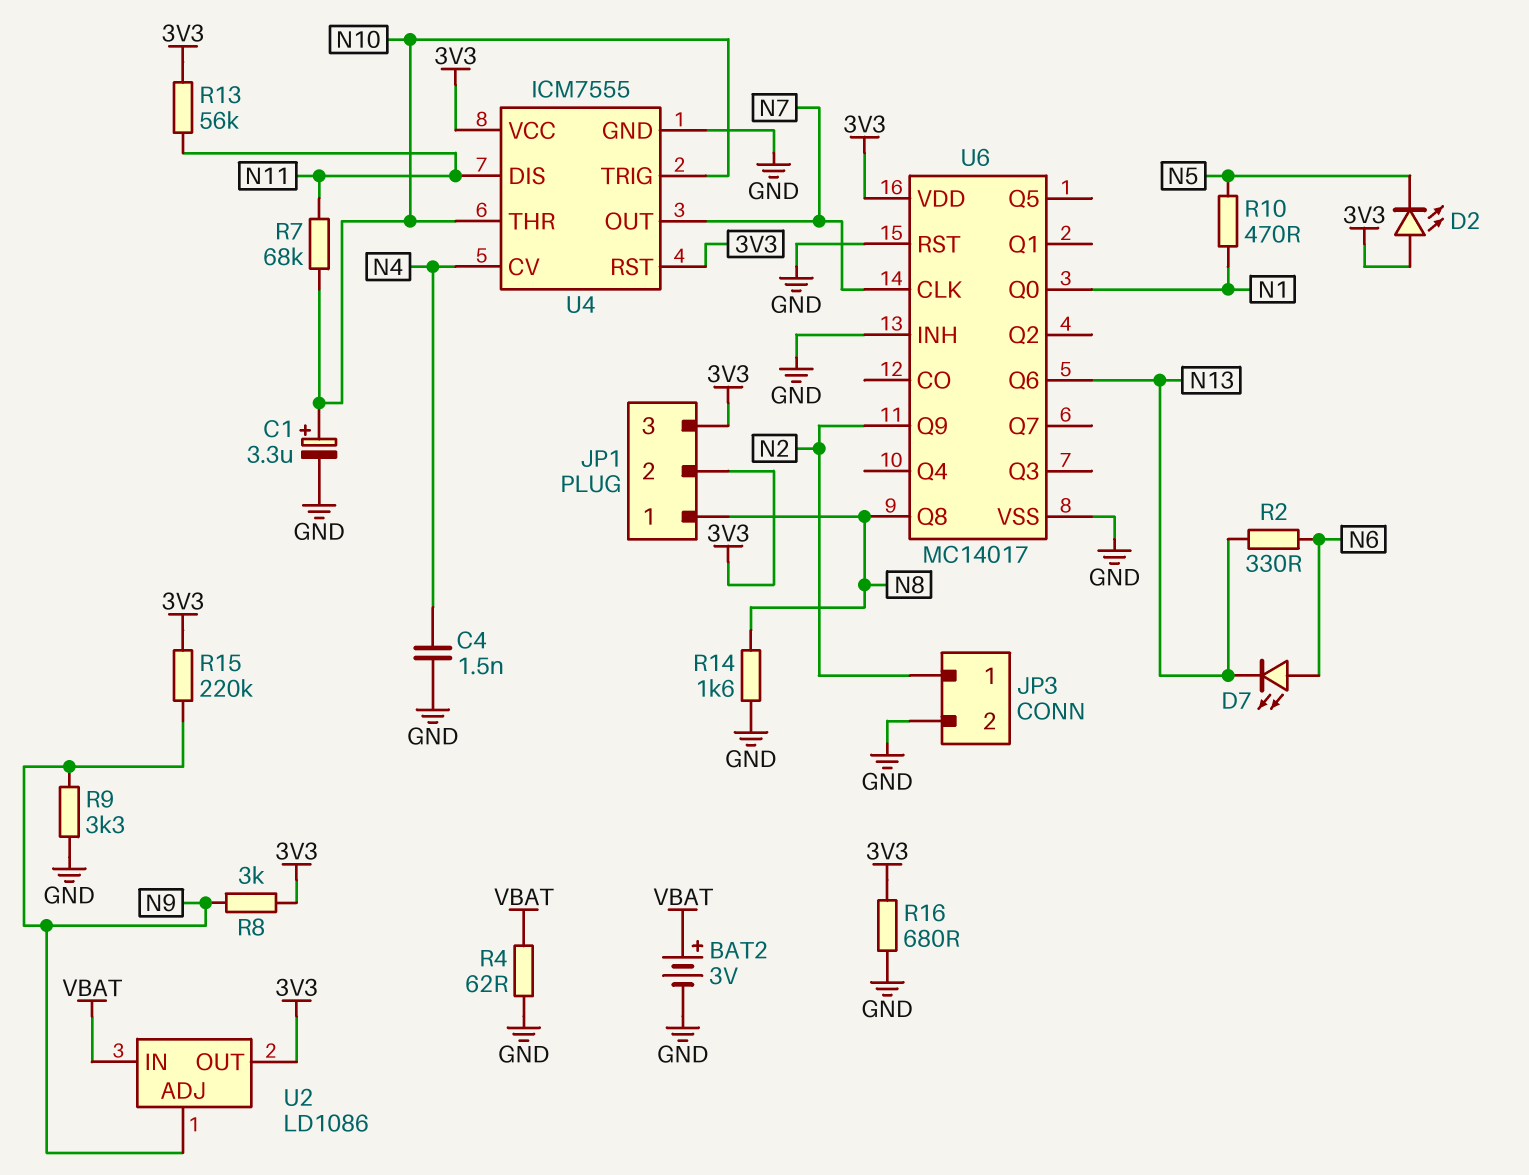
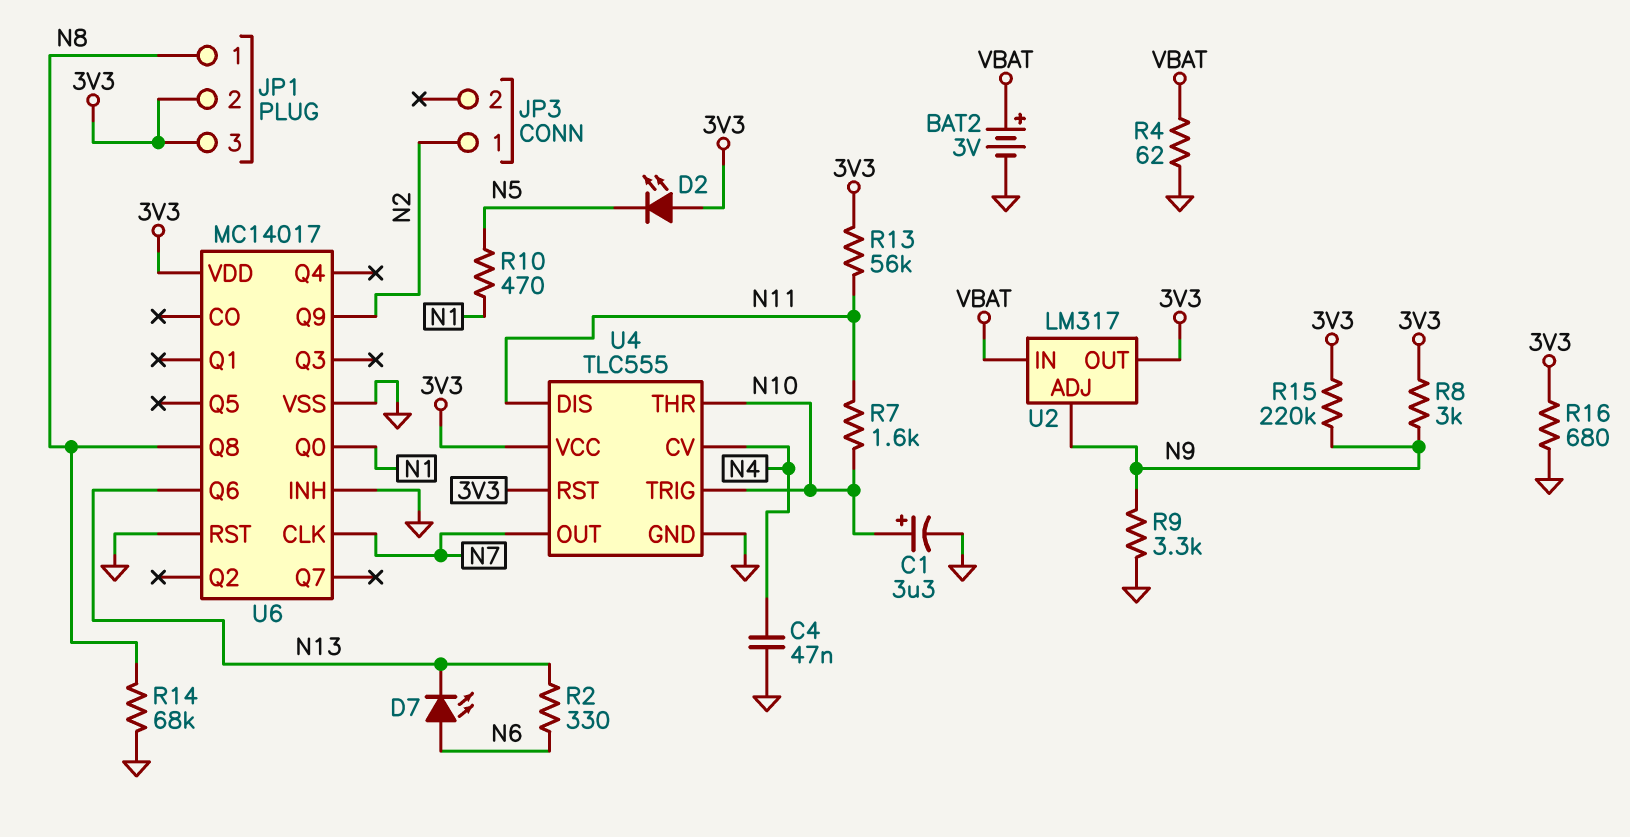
C4: 1.5nF (GND, N4) -> 47nF (GND, N4)
JP3 pin 2: GND -> none
R7: 68k (N10, N11) -> 1.6k (N10, N11)
R14: 1.6k (GND, N8) -> 68k (GND, N8)
U2: LD1086 -> LM317
U4: ICM7555 -> TLC555

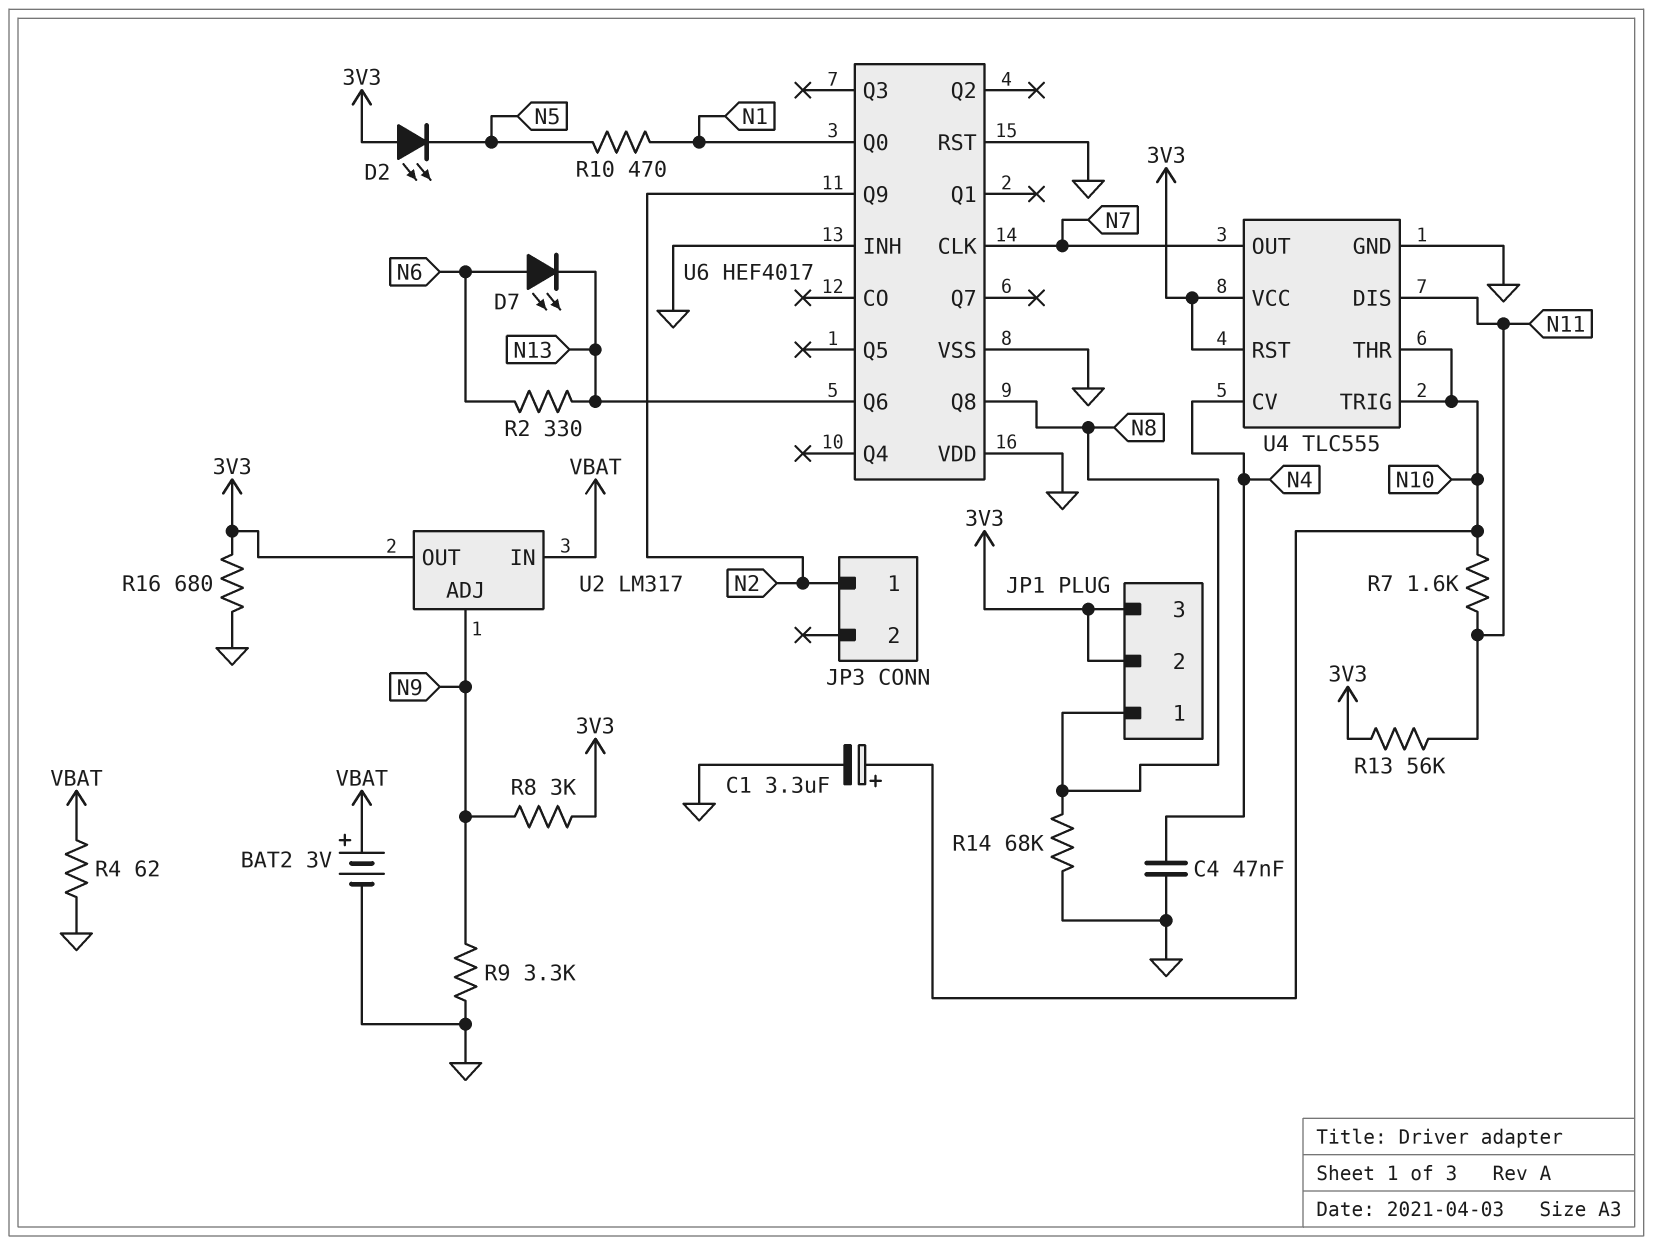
R15: 220k (3V3, N9) -> none
U6: MC14017 -> HEF4017
U6 pin VDD: 3V3 -> GND

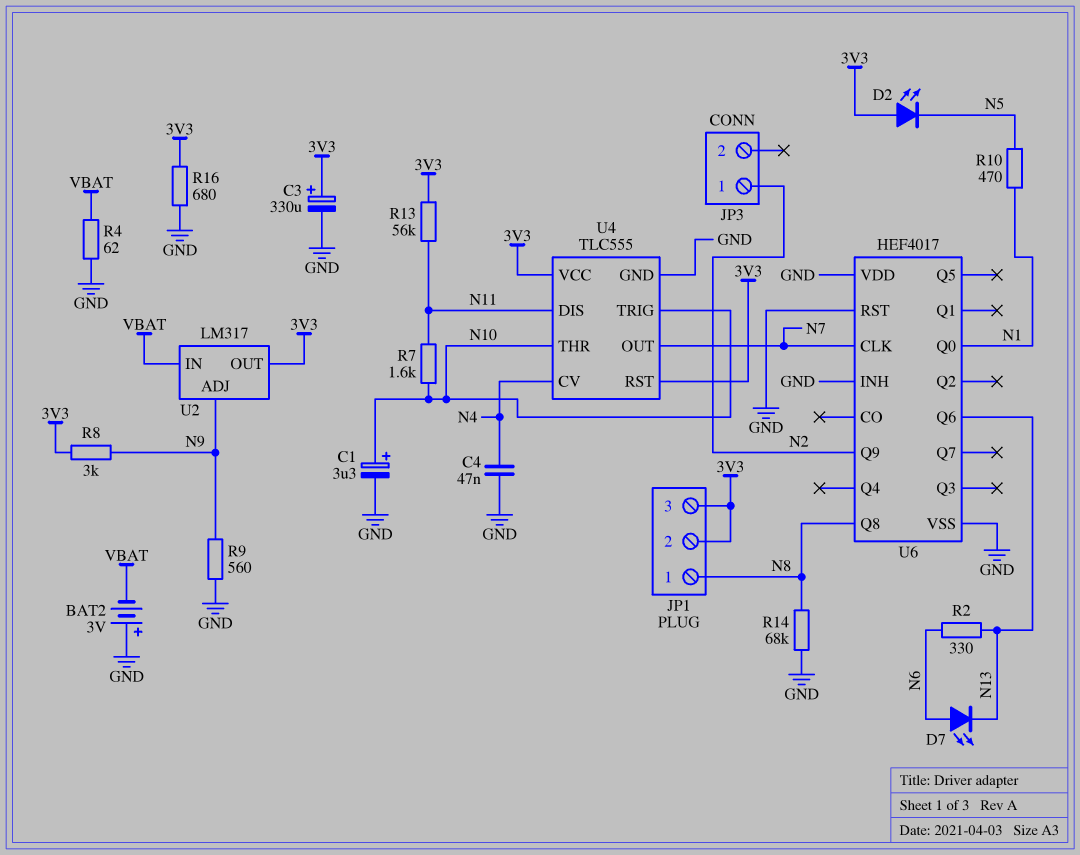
BAT2: 3V (plus VBAT, minus GND) -> 3V (plus GND, minus VBAT)
C3: none -> 330uF (plus 3V3, minus GND)
R9: 3.3k (GND, N9) -> 560 (GND, N9)

